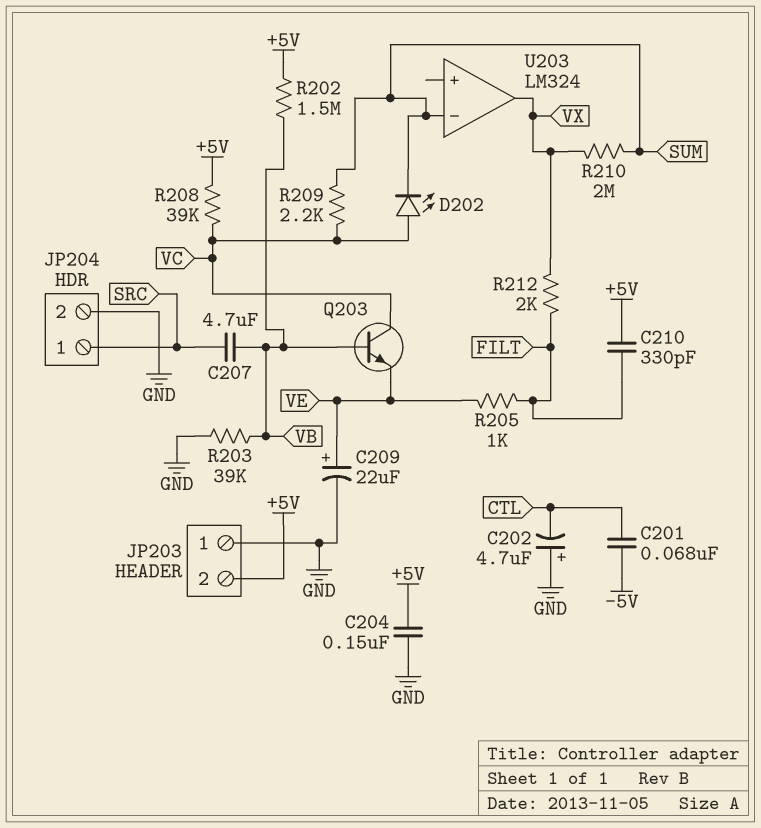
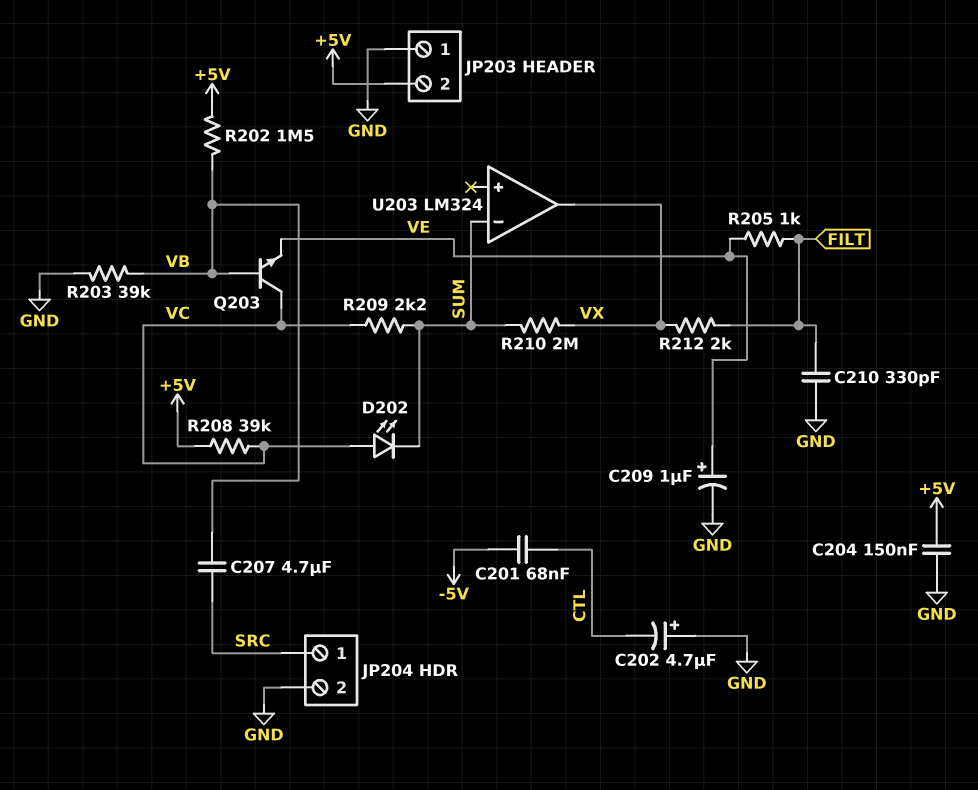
C209: 22uF (plus VE, minus GND) -> 1uF (plus VE, minus GND)
C210: 330pF (+5V, FILT) -> 330pF (FILT, GND)

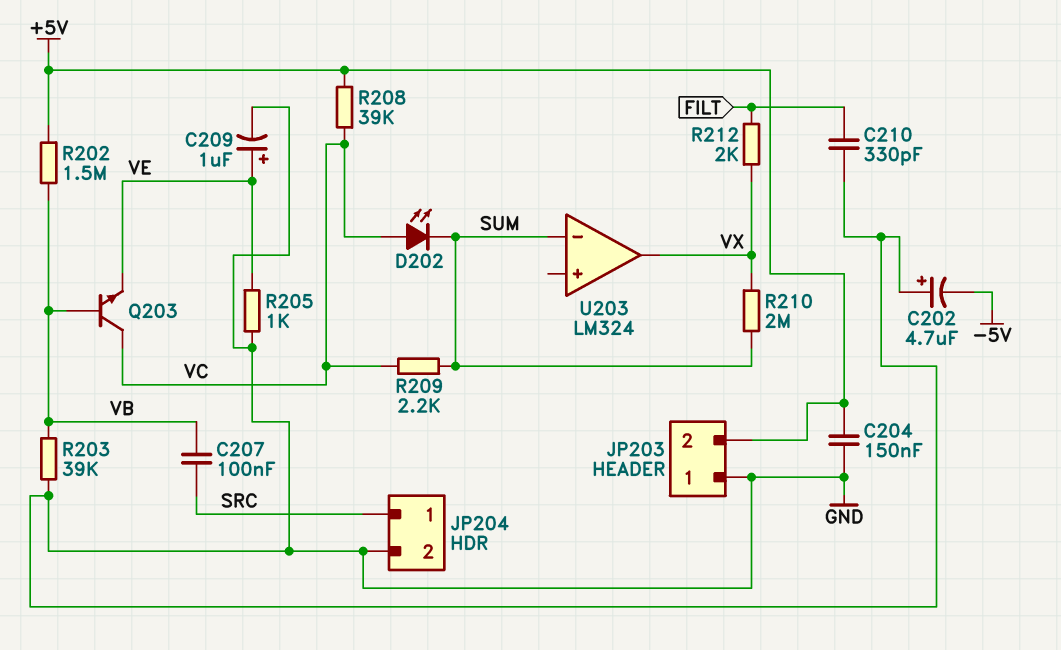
C201: 68nF (-5V, CTL) -> none
C202: 4.7uF (plus GND, minus CTL) -> 4.7uF (plus GND, minus -5V)
C207: 4.7uF (SRC, VB) -> 100nF (SRC, VB)
R205: 1k (FILT, VE) -> 1k (GND, VE)

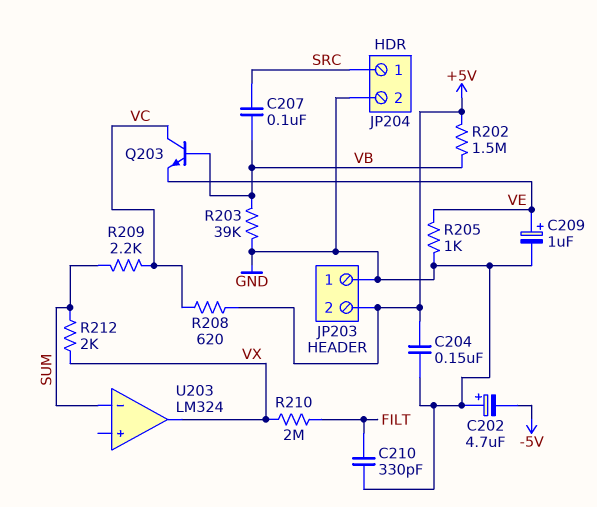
D202: LED (A VC, K SUM) -> none
R208: 39k (+5V, VC) -> 620 (+5V, VC)
R210: 2M (SUM, VX) -> 2M (FILT, VX)
R212: 2k (FILT, VX) -> 2k (SUM, VX)

